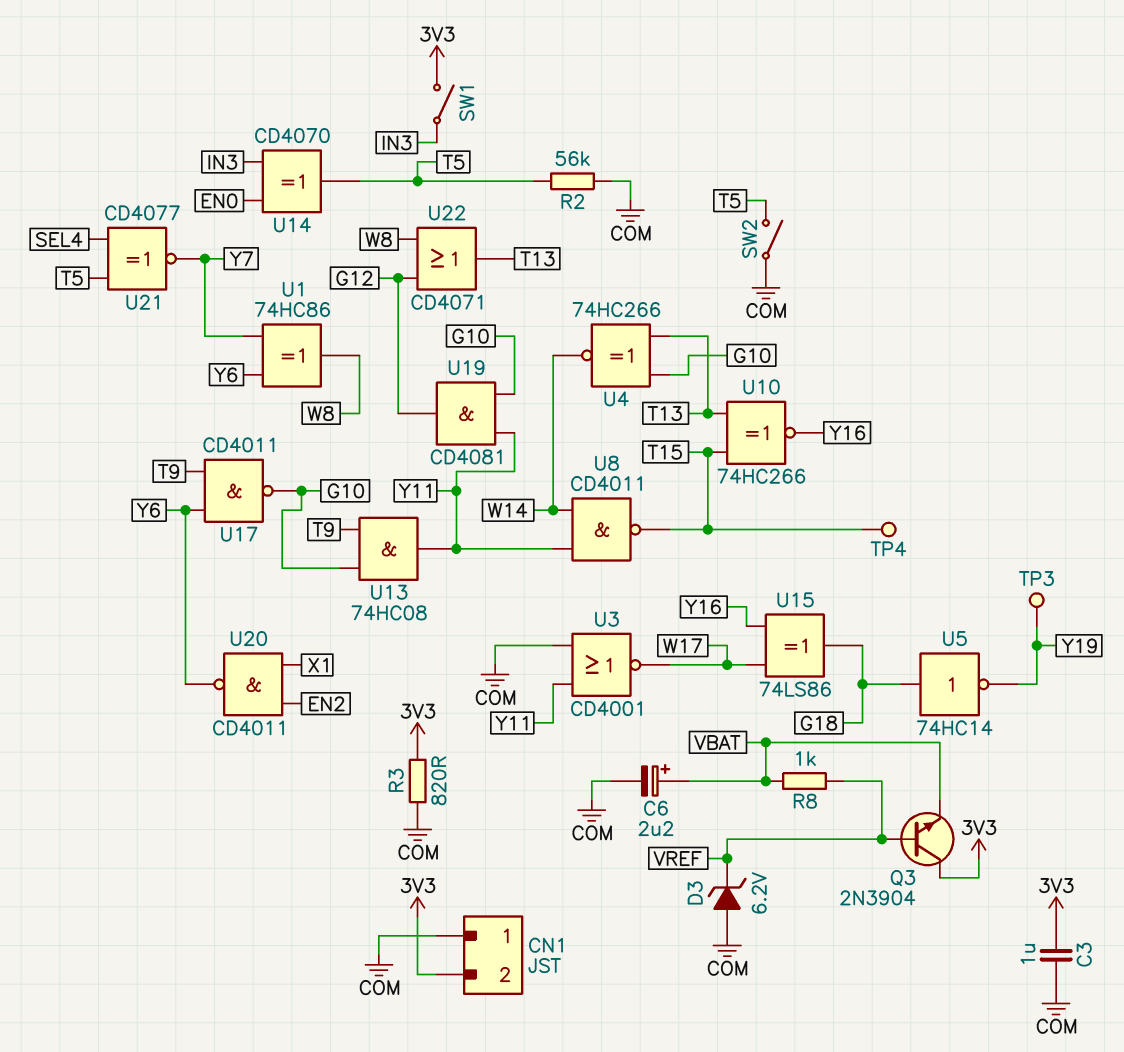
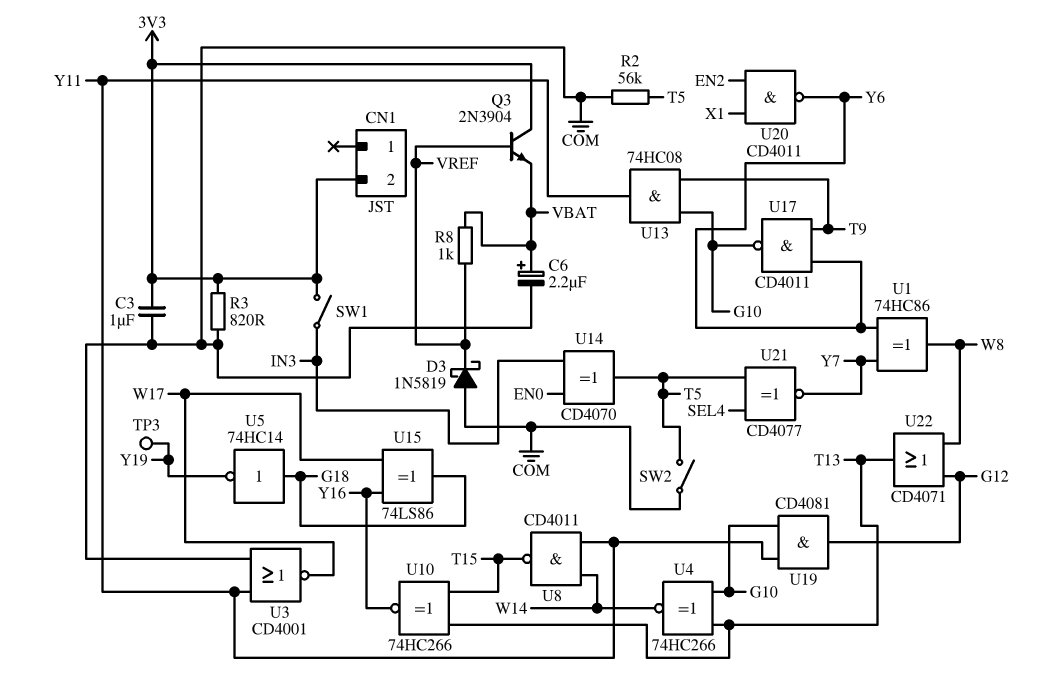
CN1 pin 1: COM -> none
D3: zener 6.2V (A COM, K VREF) -> schottky 1N5819 (A COM, K VREF)
TP4: test point (T15) -> none

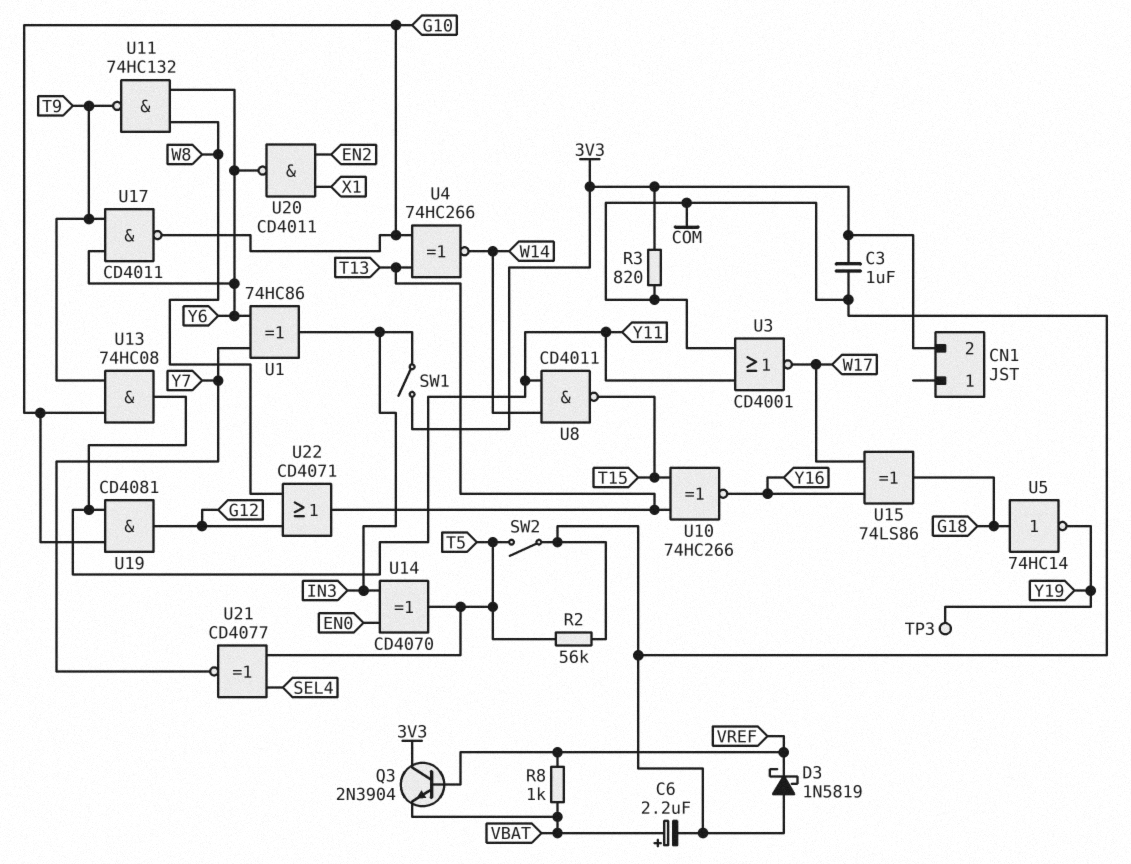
U1: XOR 74HC86 (in Y6, in Y7, out W8) -> XOR 74HC86 (in Y6, in Y7, out IN3)
U11: none -> NAND 74HC132 (in W8, in Y6, out T9)

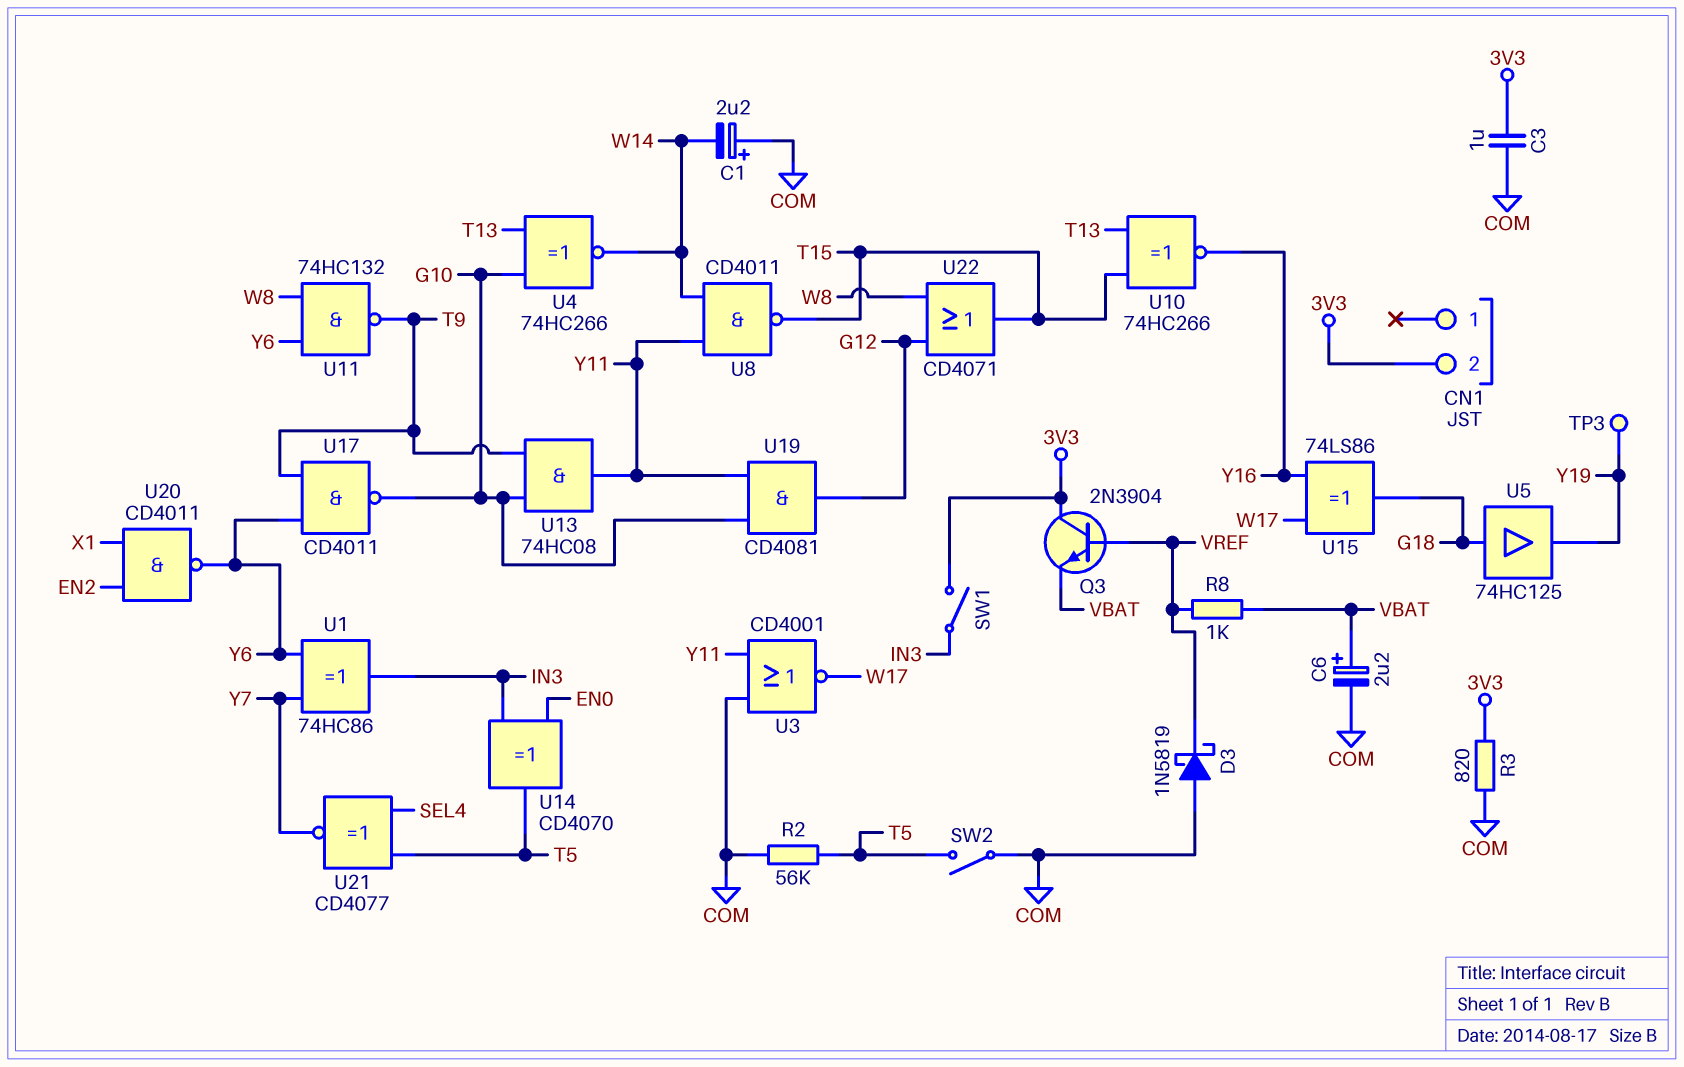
C1: none -> 2.2uF (plus COM, minus W14)
U5: NOT 74HC14 (in G18, out Y19) -> buffer 74HC125 (in G18, out Y19)
U22: OR CD4071 (in G12, in W8, out T13) -> OR CD4071 (in G12, in W8, out T15)

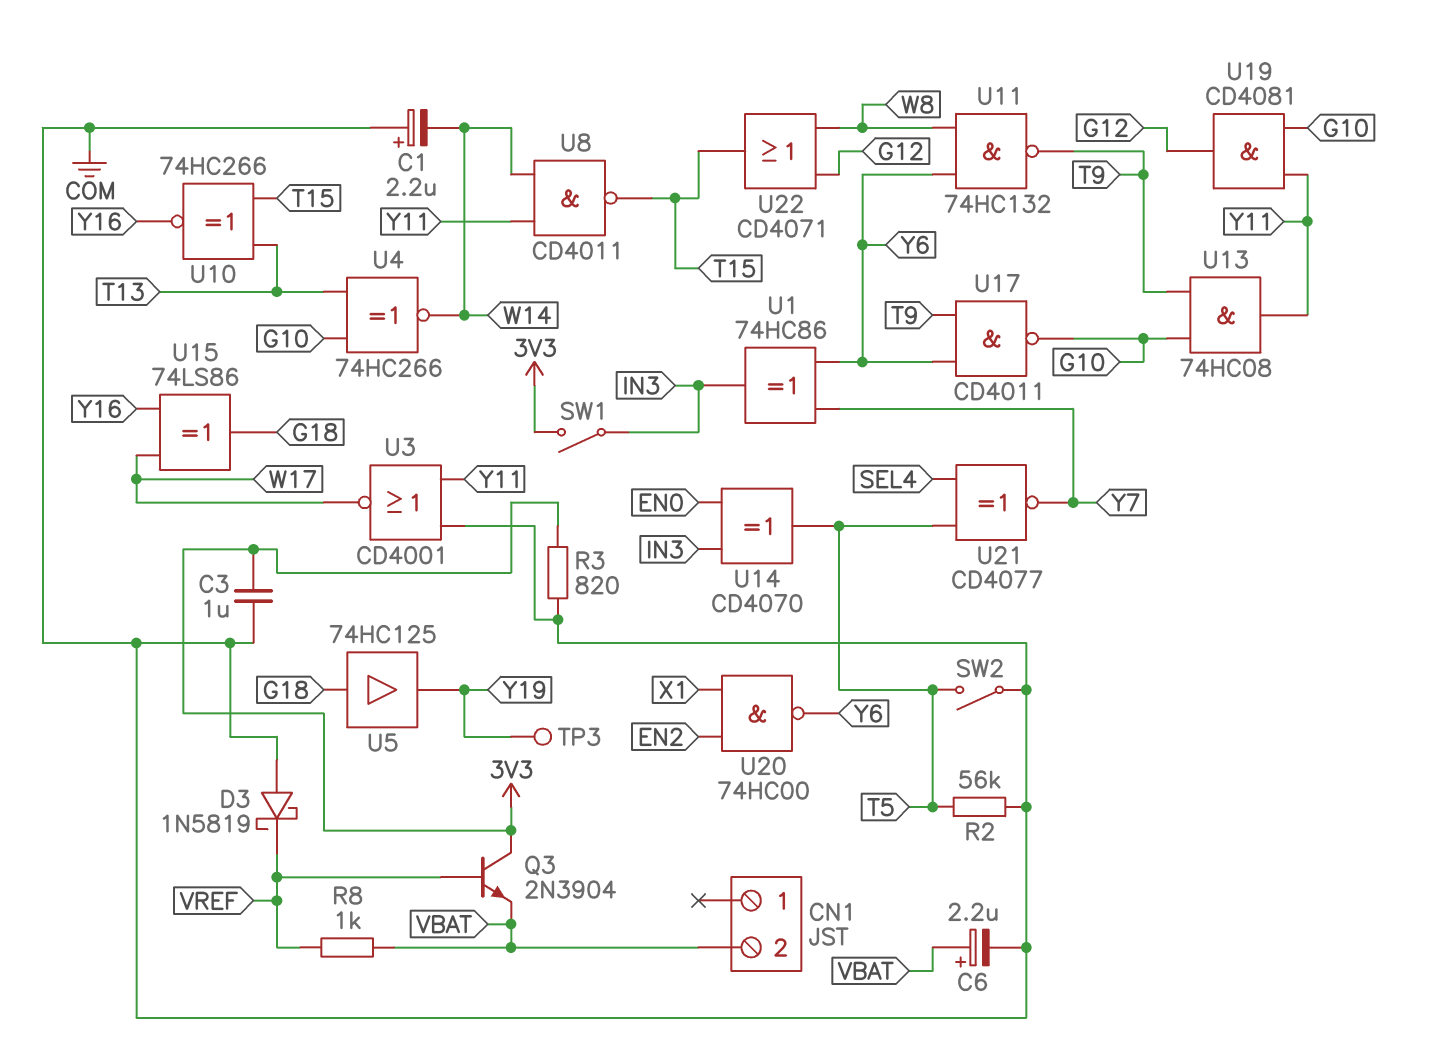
CN1 pin 2: 3V3 -> VBAT
U20: NAND CD4011 (in EN2, in X1, out Y6) -> NAND 74HC00 (in EN2, in X1, out Y6)

